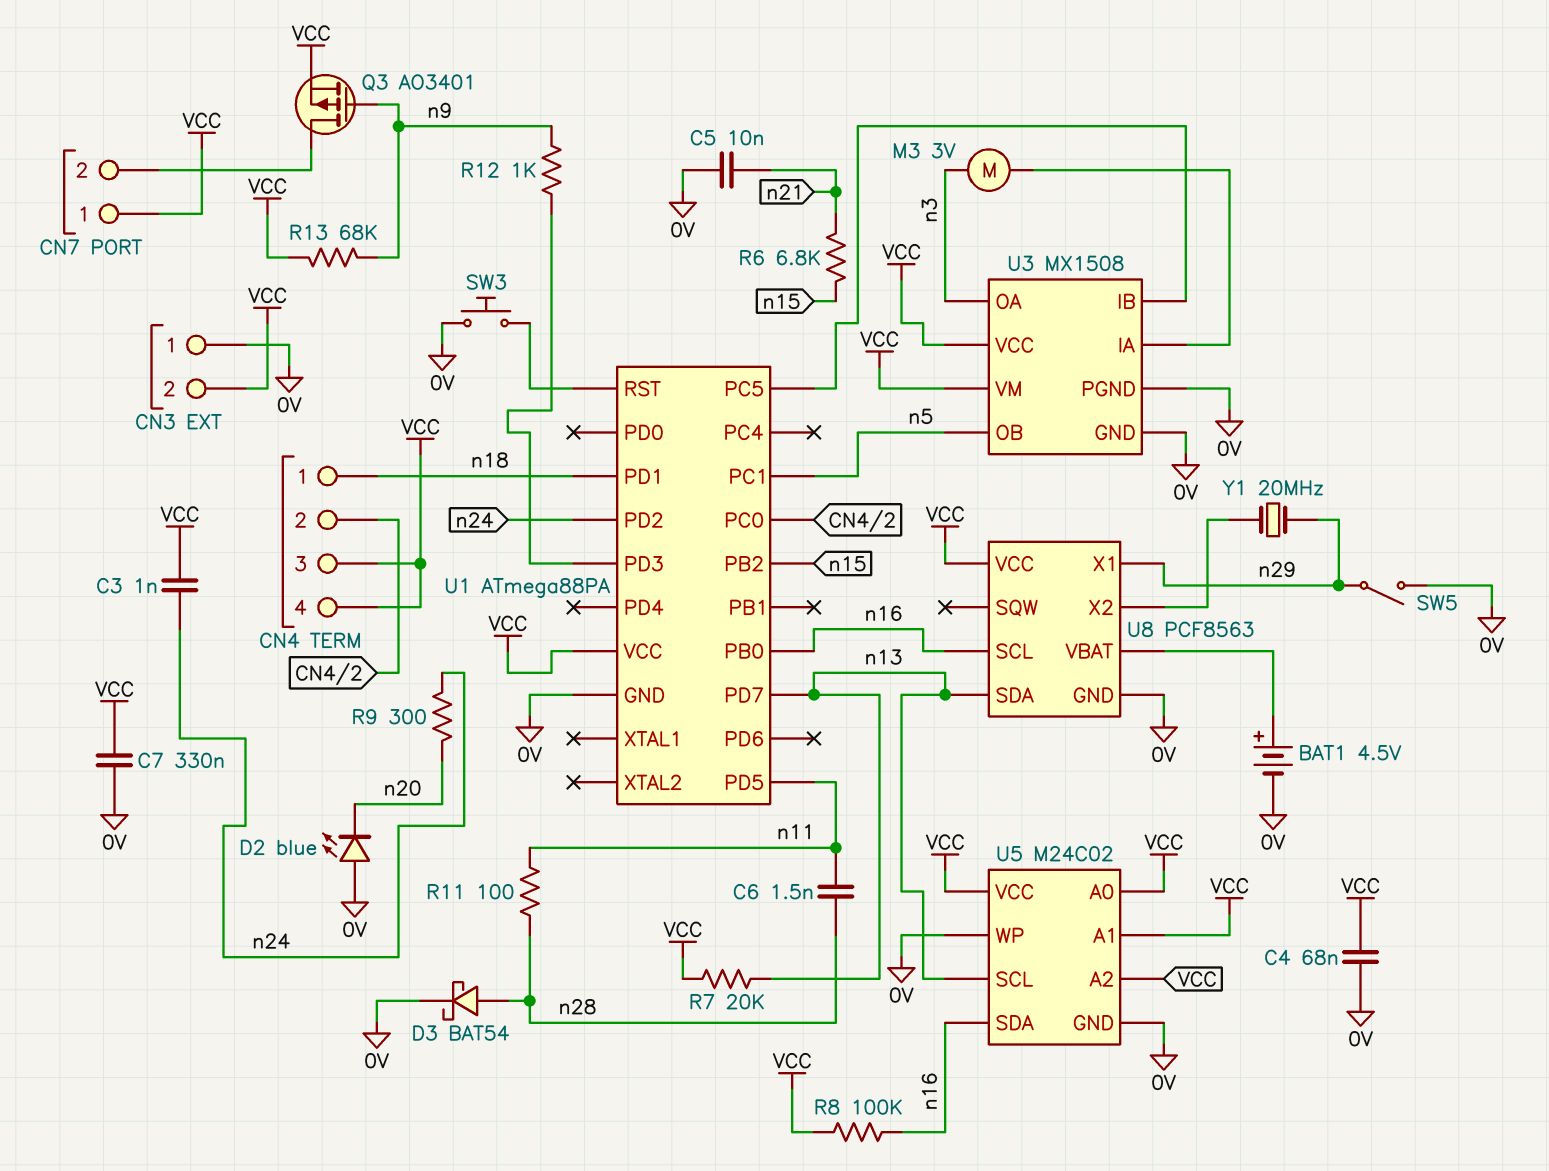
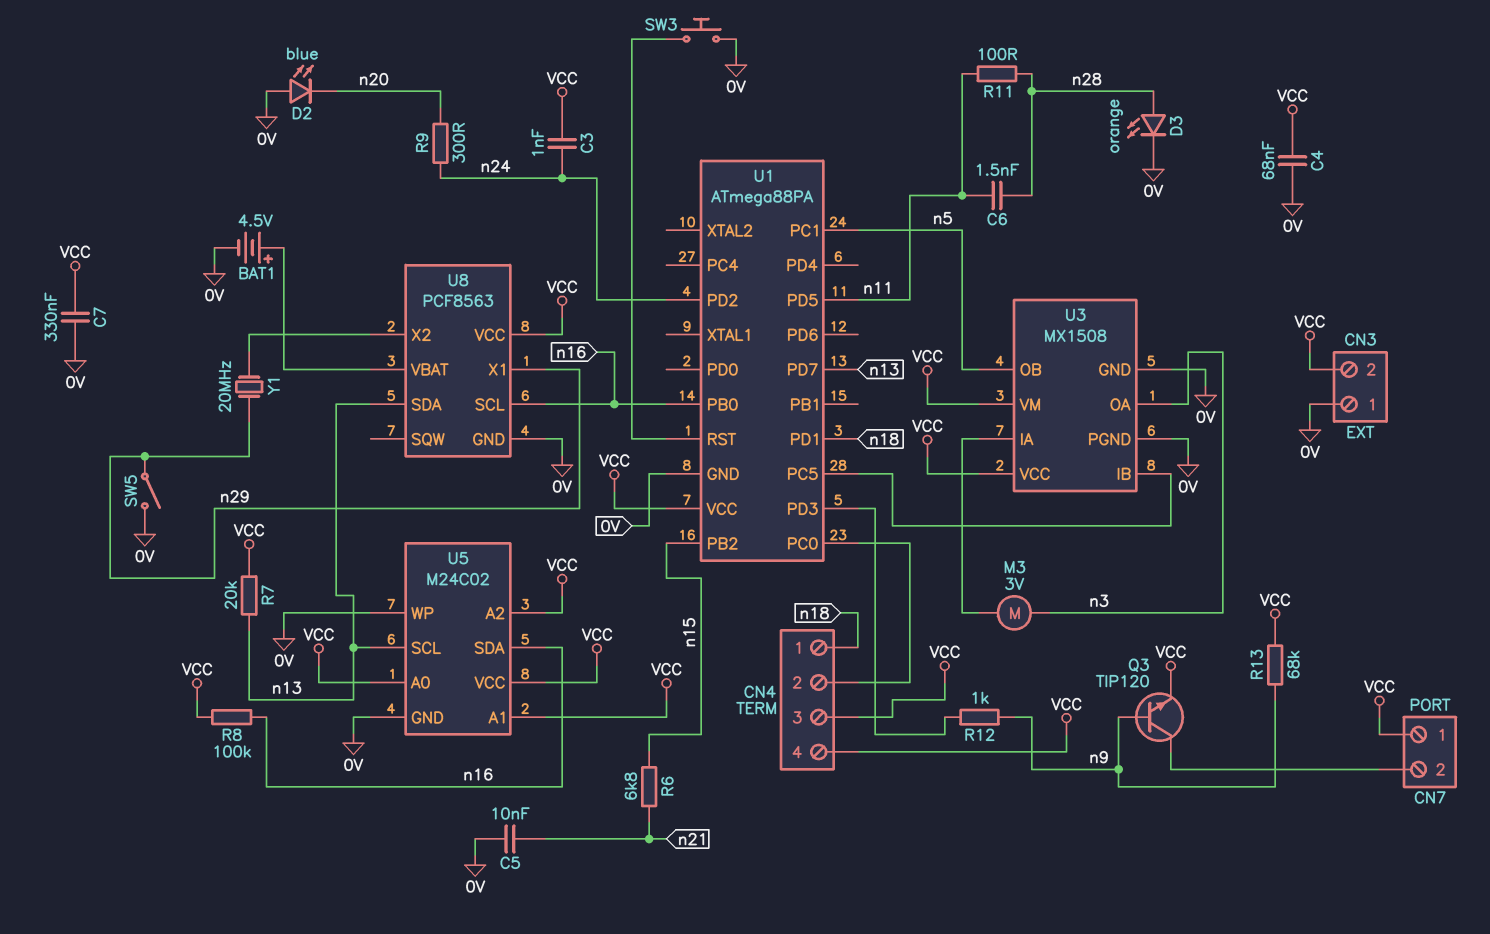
D3: schottky BAT54 (A n28, K 0V) -> LED orange (A n28, K 0V)
Q3: PMOS AO3401 (G n9, D CN7/2, S VCC) -> NPN TIP120 (B n9, C CN7/2, E VCC)

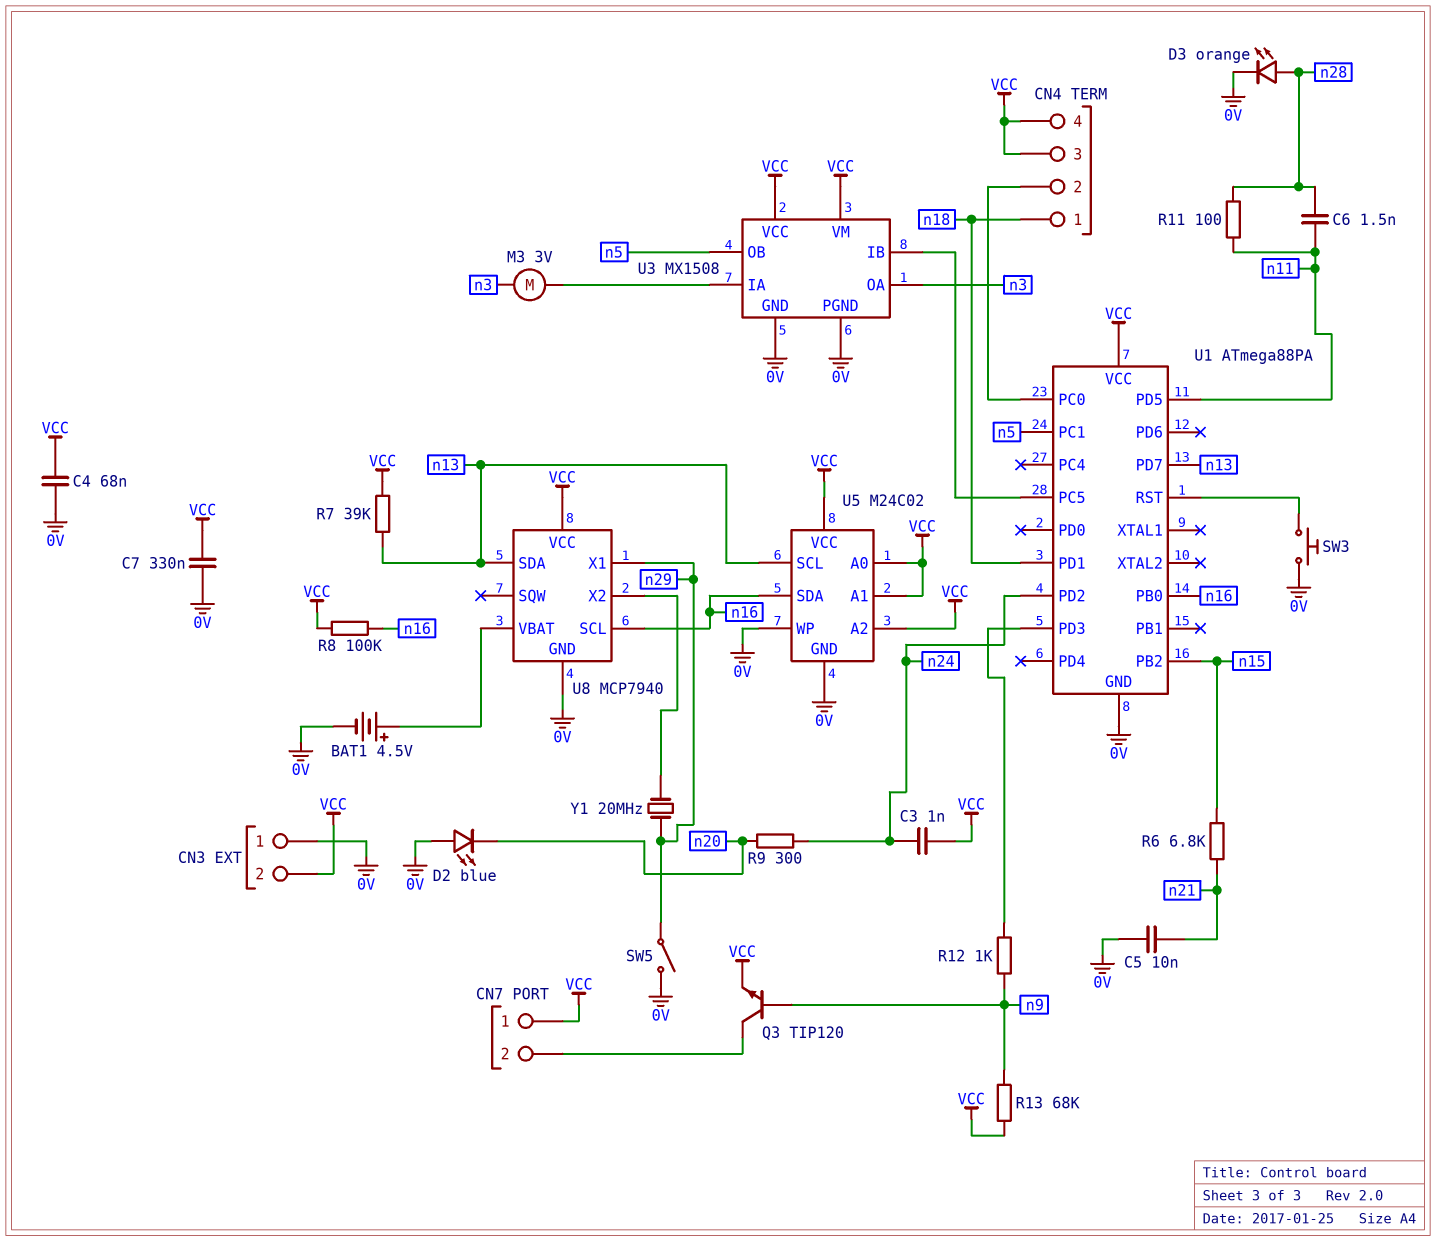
R7: 20k (VCC, n13) -> 39k (VCC, n13)
U8: PCF8563 -> MCP7940

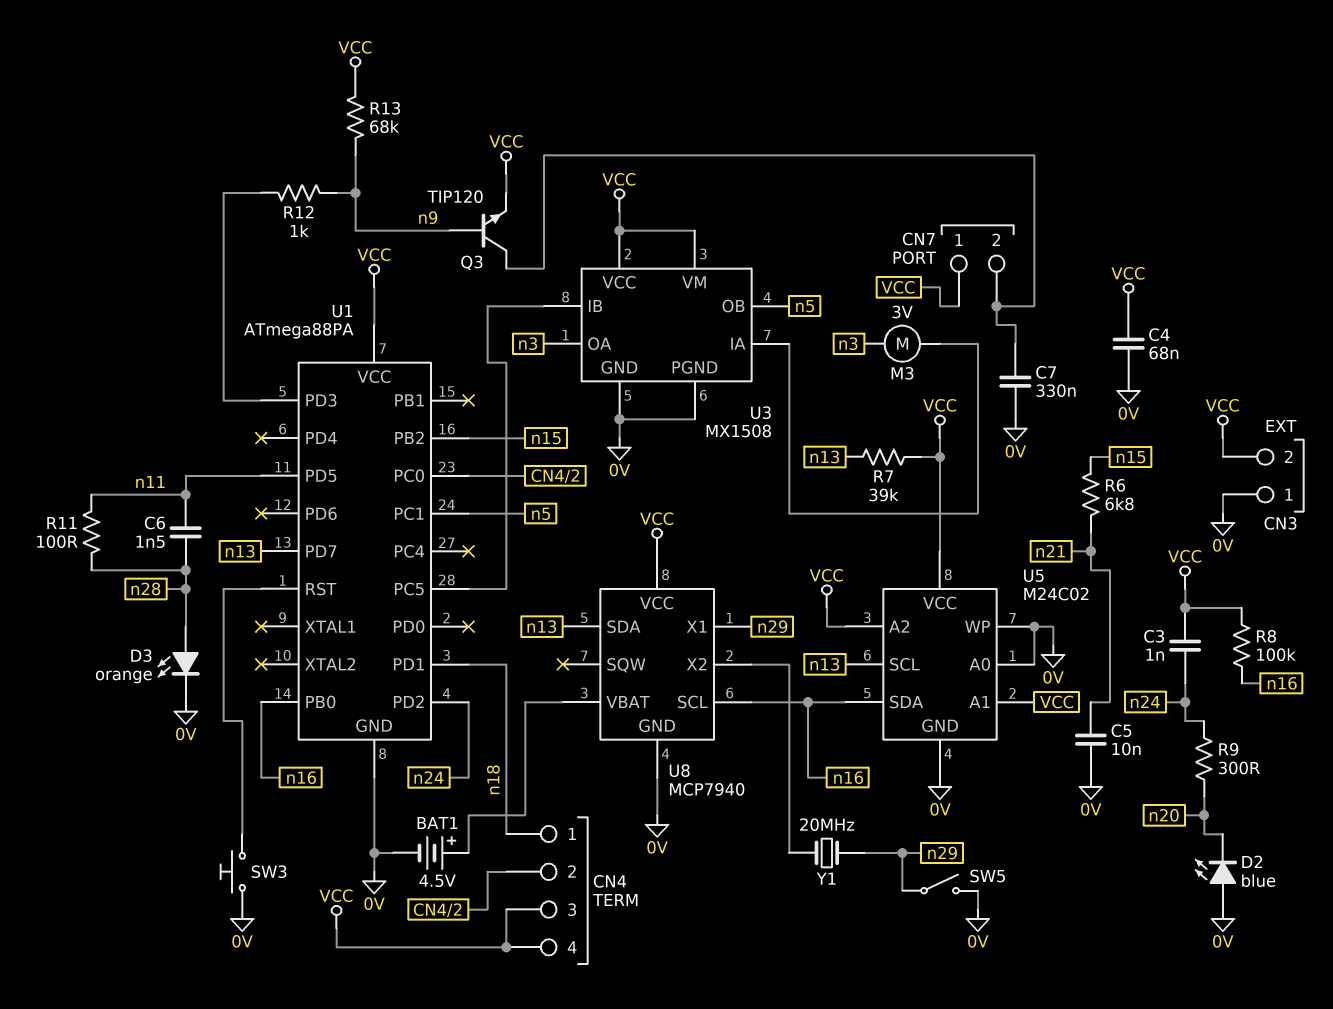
C7: 330nF (0V, VCC) -> 330nF (0V, CN7/2)
U5 pin A0: VCC -> 0V

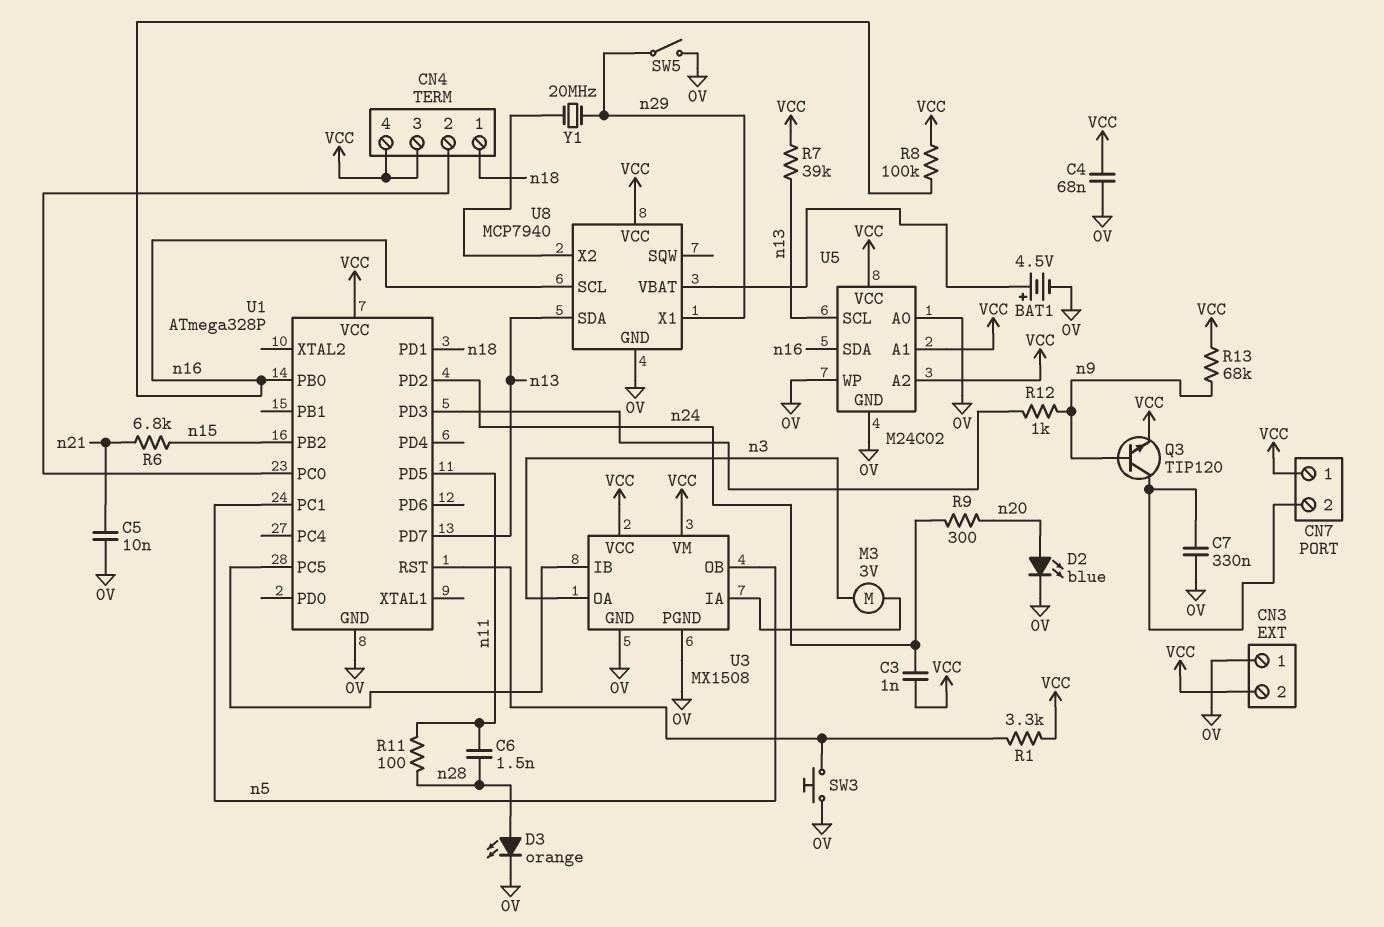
D2: LED blue (A 0V, K n20) -> LED blue (A n20, K 0V)
R1: none -> 3.3k (U1/RST, VCC)
U1: ATmega88PA -> ATmega328P

